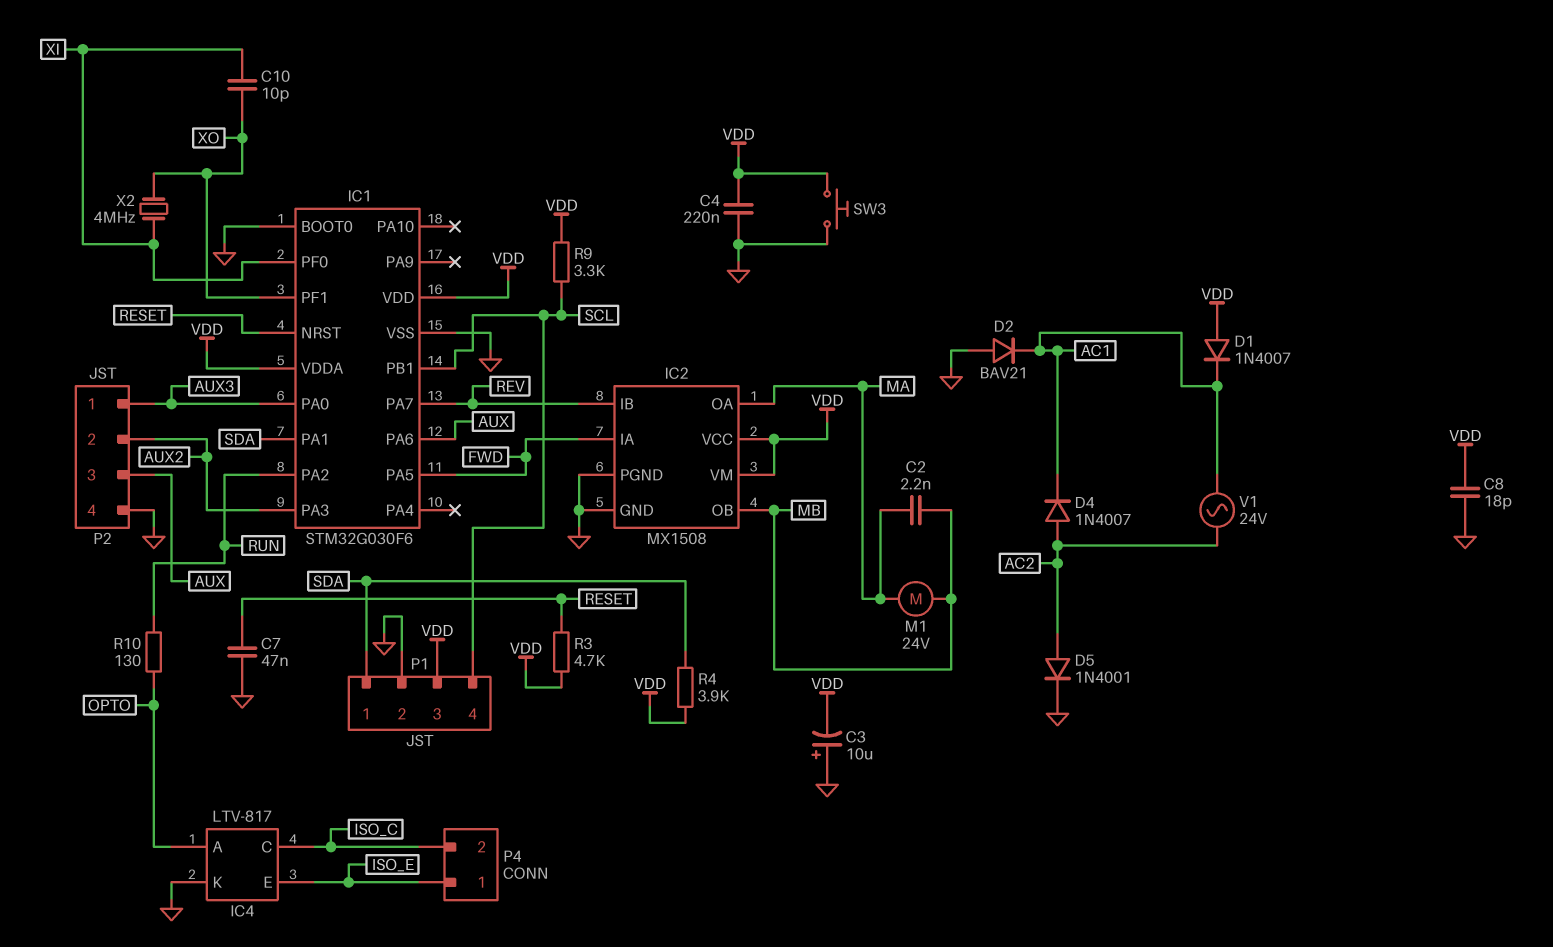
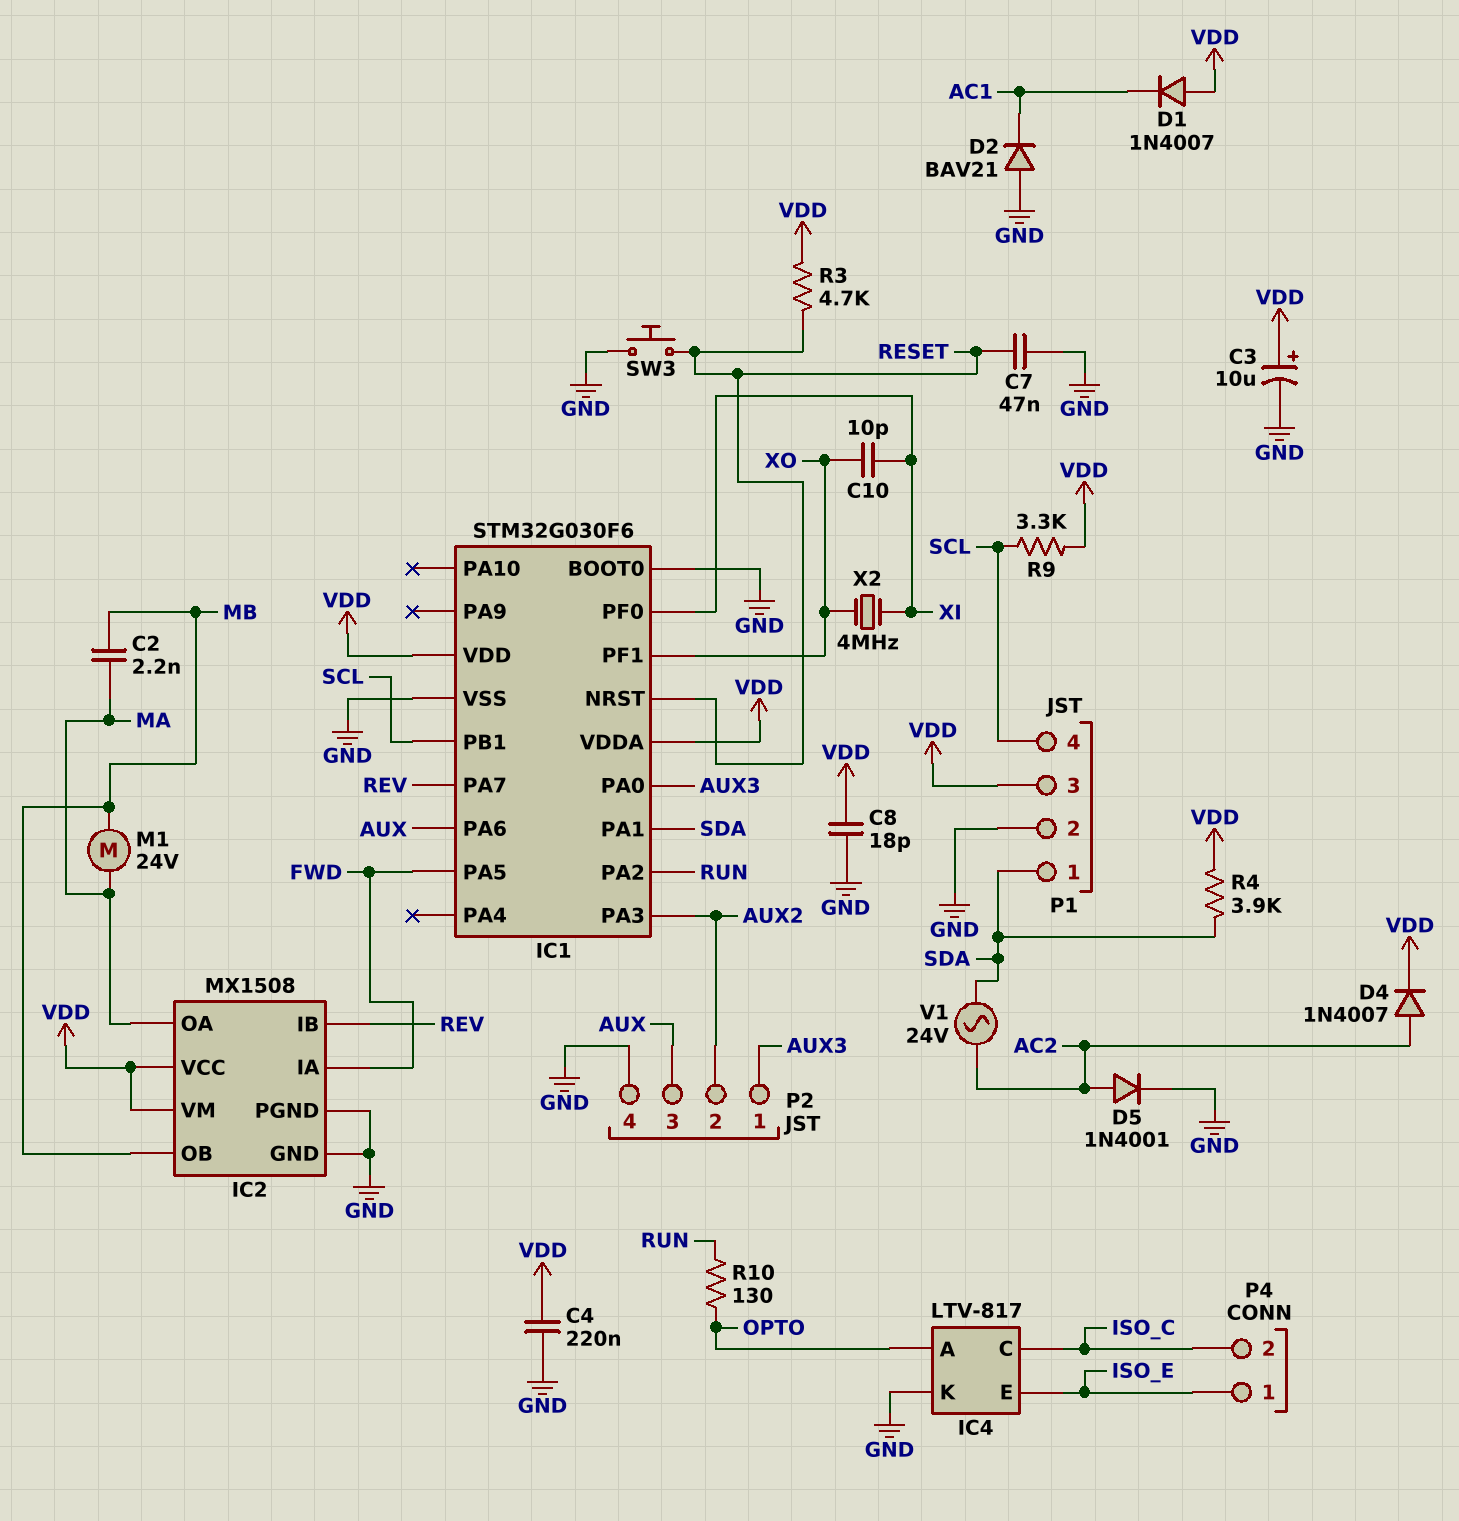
C3: 10uF (plus GND, minus VDD) -> 10uF (plus VDD, minus GND)
D4: diode 1N4007 (A AC2, K AC1) -> diode 1N4007 (A AC2, K VDD)
SW3: button (GND, VDD) -> button (GND, RESET)
V1: AC 24V (AC1, AC2) -> AC 24V (AC2, SDA)

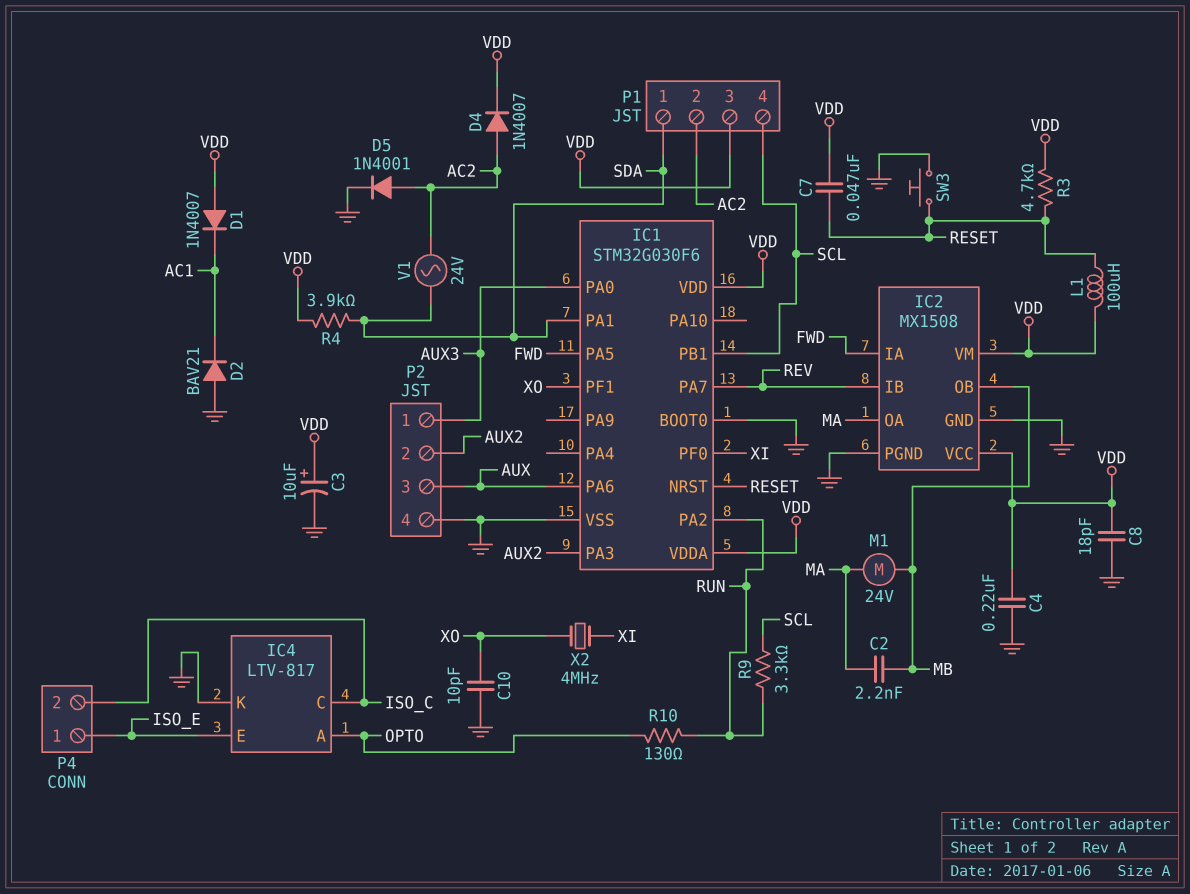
C7: 47nF (GND, RESET) -> 47nF (RESET, VDD)
C10: 10pF (XI, XO) -> 10pF (GND, XO)
L1: none -> 100uH (RESET, VDD)
P1 pin 2: GND -> AC2
R9: 3.3k (SCL, VDD) -> 3.3k (RUN, SCL)

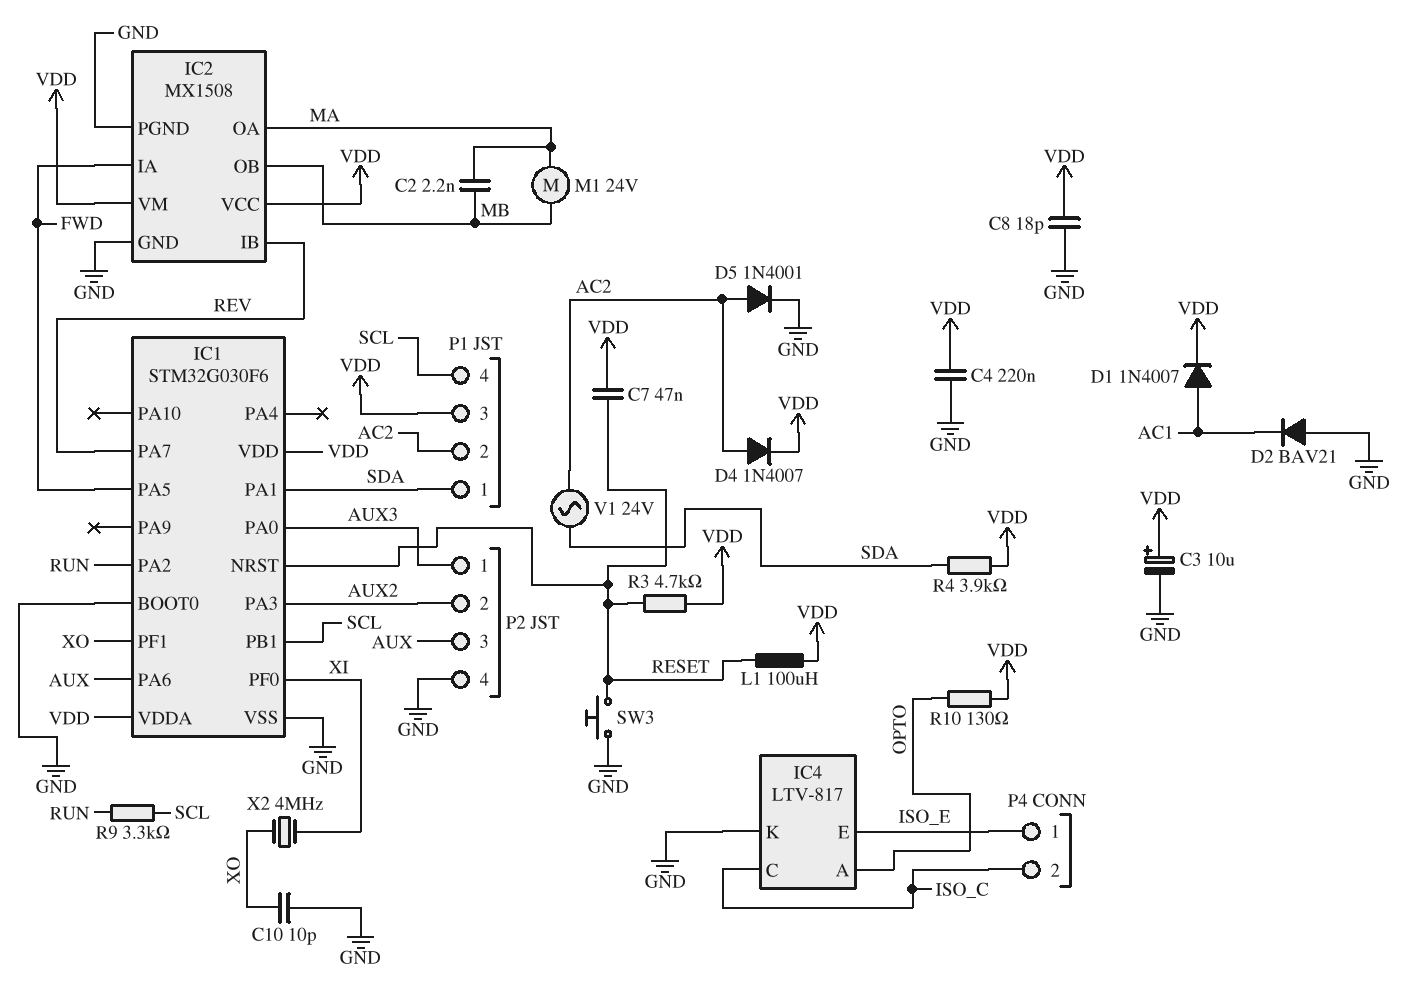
D1: diode 1N4007 (A VDD, K AC1) -> diode 1N4007 (A AC1, K VDD)
R10: 130 (OPTO, RUN) -> 130 (OPTO, VDD)

